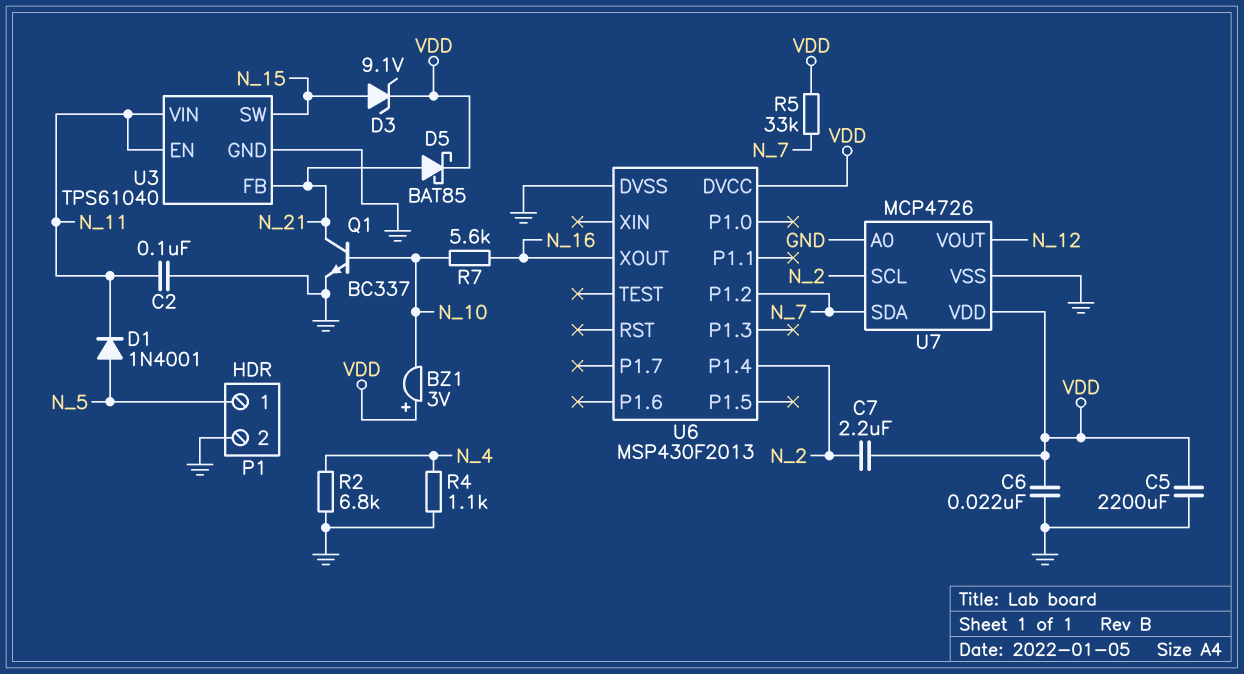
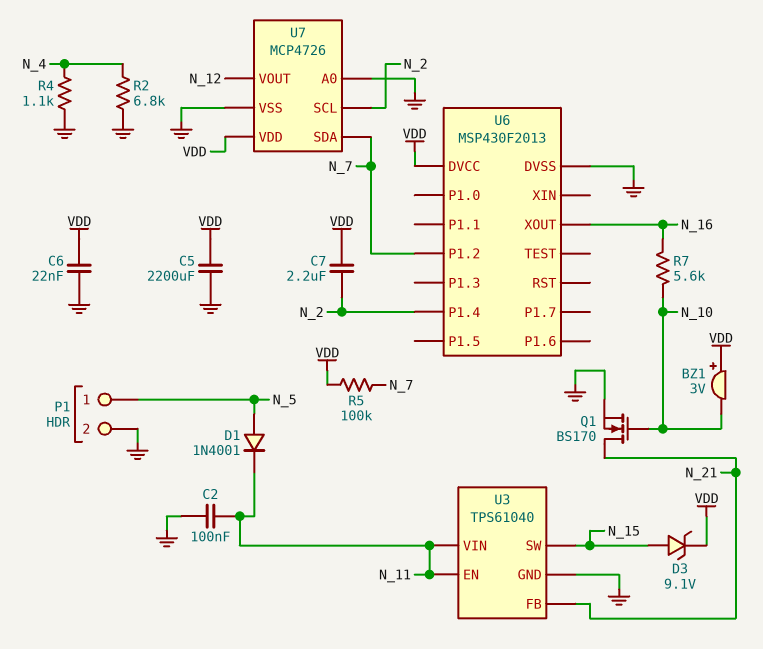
D5: schottky BAT85 (A N_21, K VDD) -> none
Q1: NPN BC337 (B N_10, C N_21, E GND) -> NMOS BS170 (G N_10, D N_21, S GND)
R5: 33k (N_7, VDD) -> 100k (N_7, VDD)

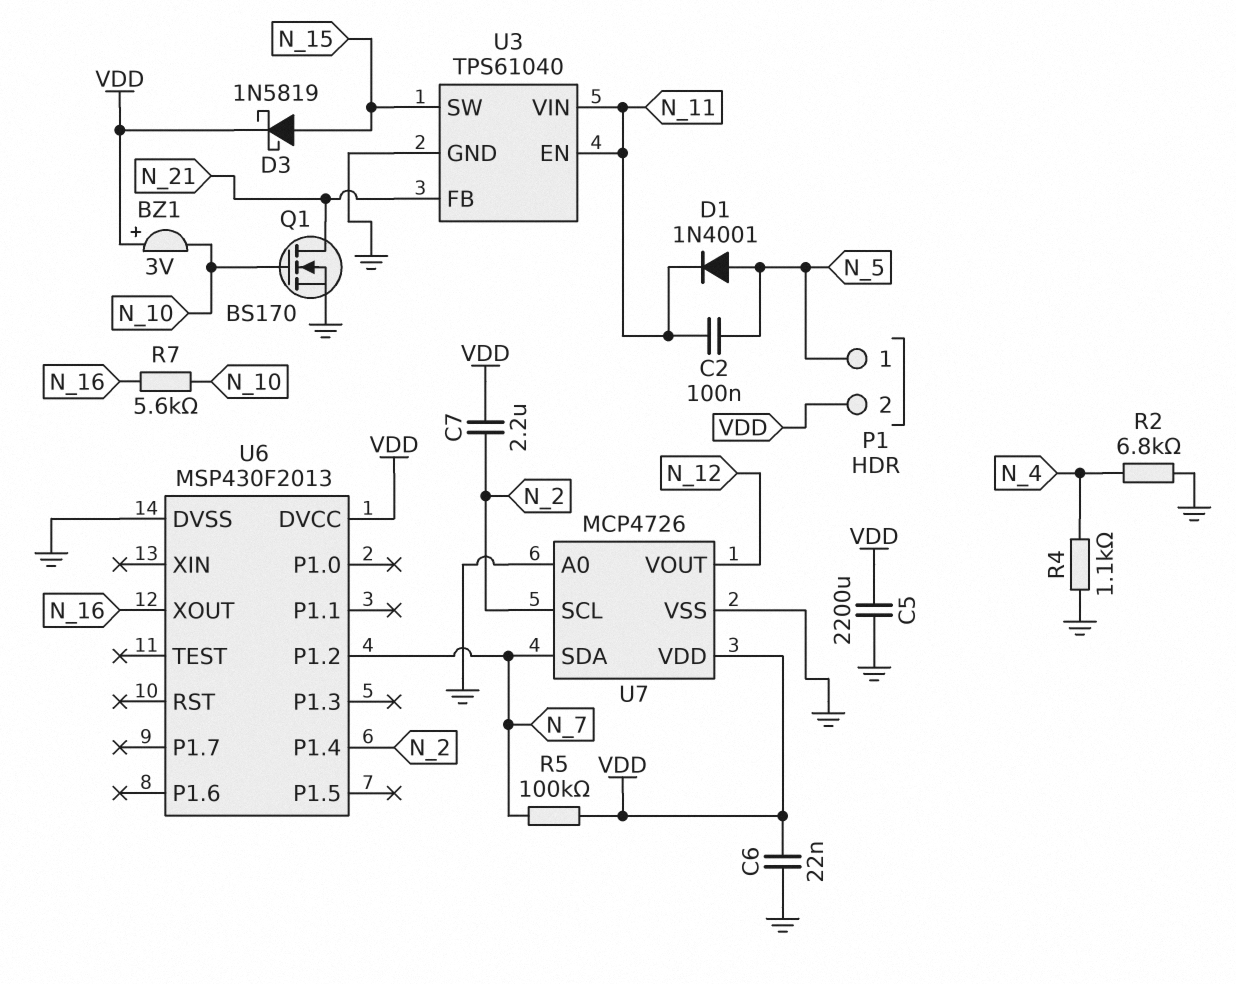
C2: 100nF (GND, N_11) -> 100nF (N_5, N_11)
D3: zener 9.1V (A N_15, K VDD) -> schottky 1N5819 (A N_15, K VDD)
P1 pin 2: GND -> VDD

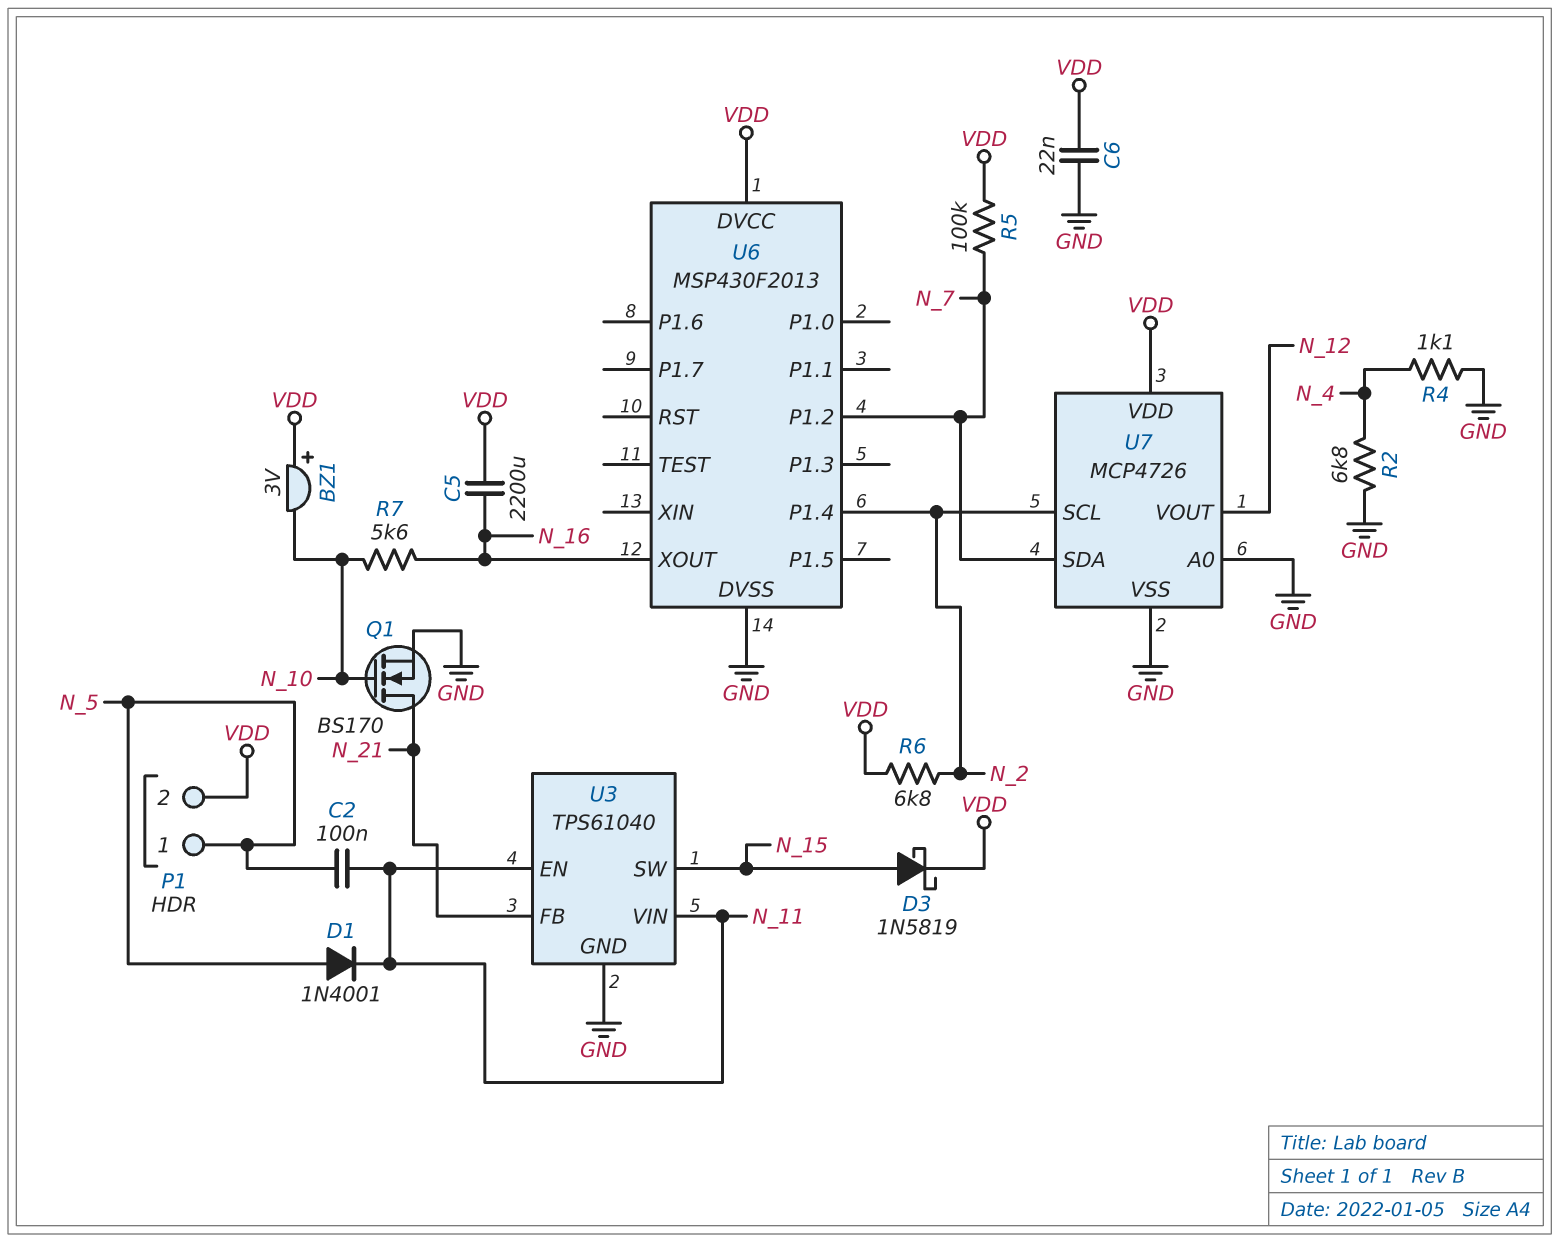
C5: 2200uF (GND, VDD) -> 2200uF (N_16, VDD)
C7: 2.2uF (N_2, VDD) -> none
R6: none -> 6.8k (N_2, VDD)

